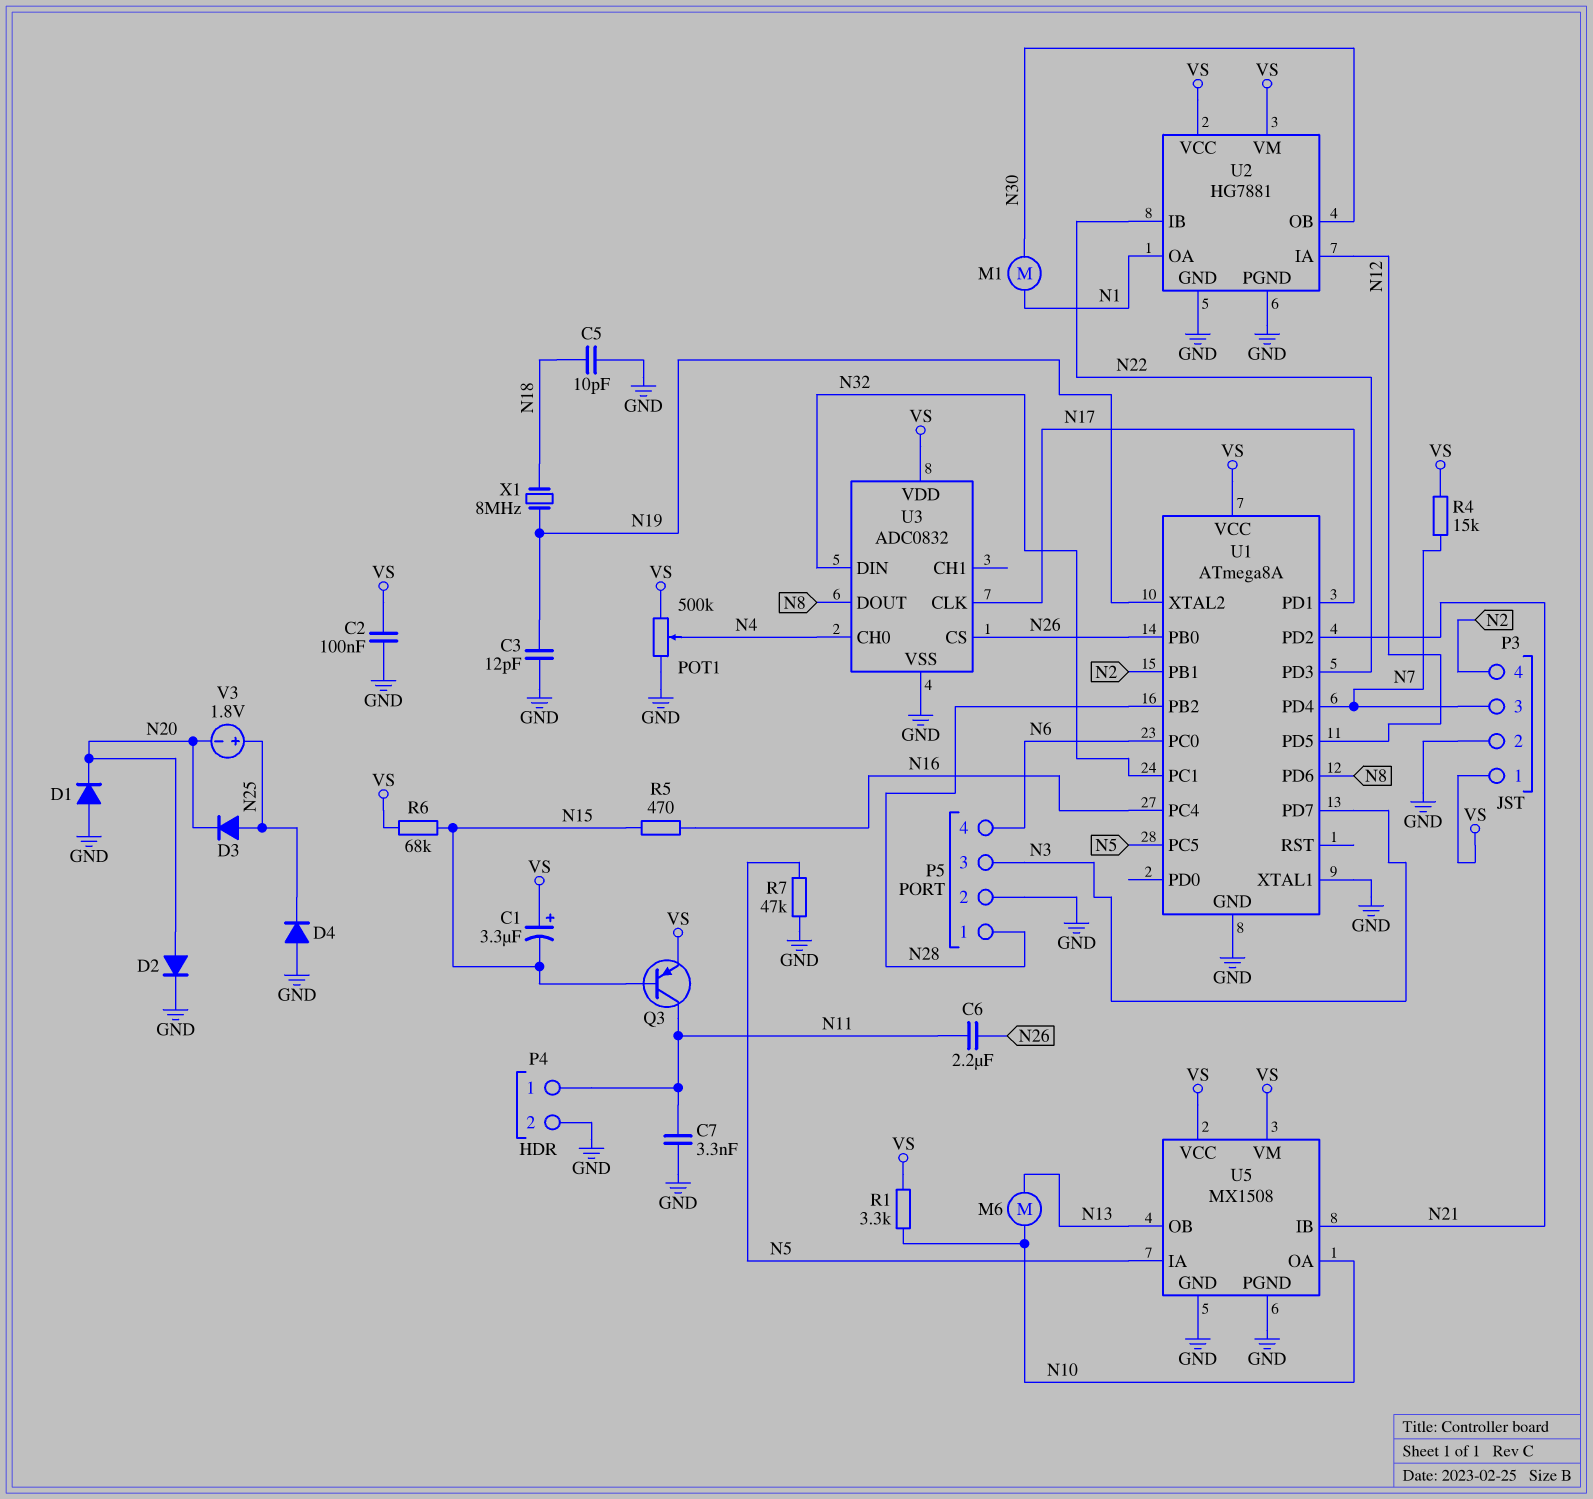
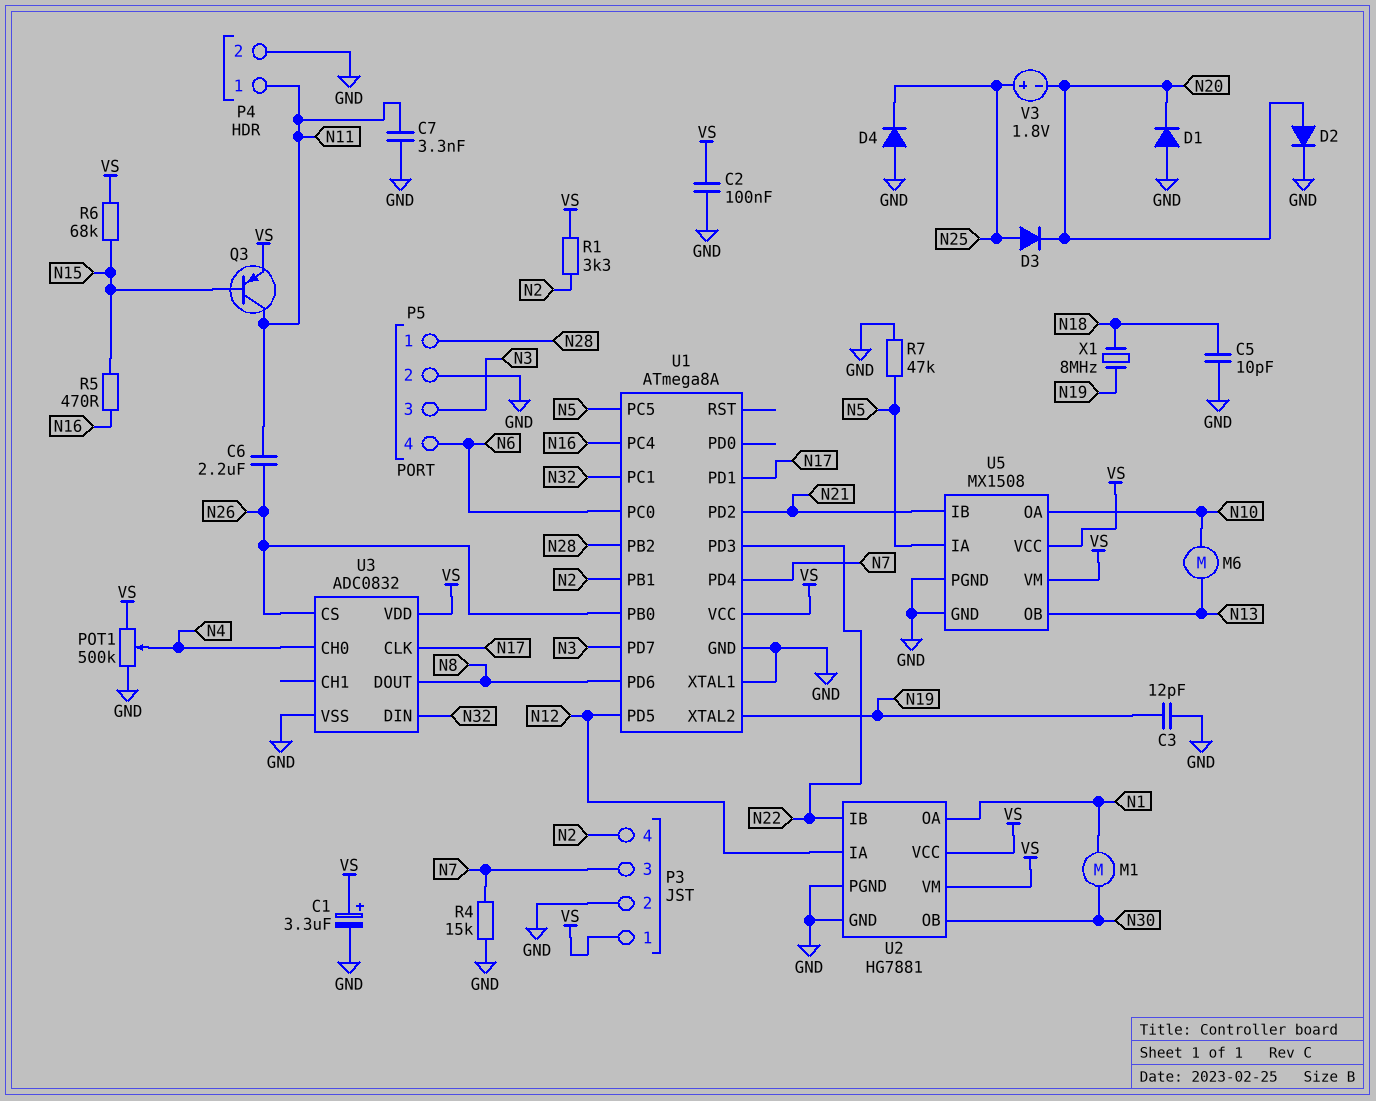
C1: 3.3uF (plus VS, minus N15) -> 3.3uF (plus VS, minus GND)
R1: 3.3k (N10, VS) -> 3.3k (N2, VS)
R4: 15k (N7, VS) -> 15k (GND, N7)

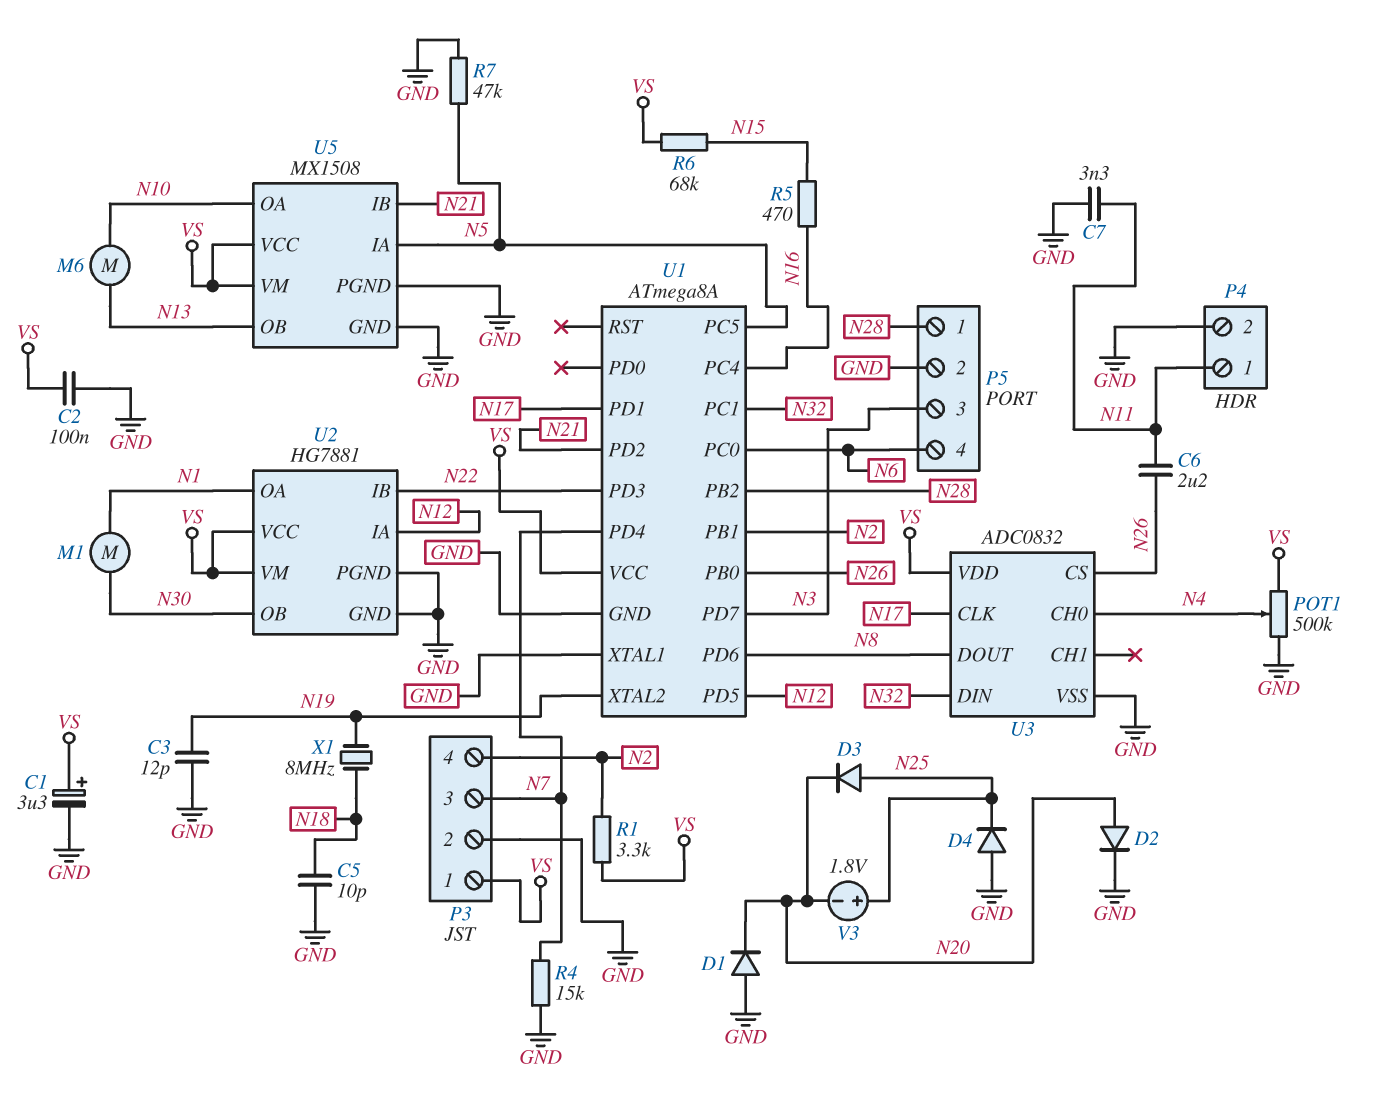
Q3: PNP (B N15, C N11, E VS) -> none

